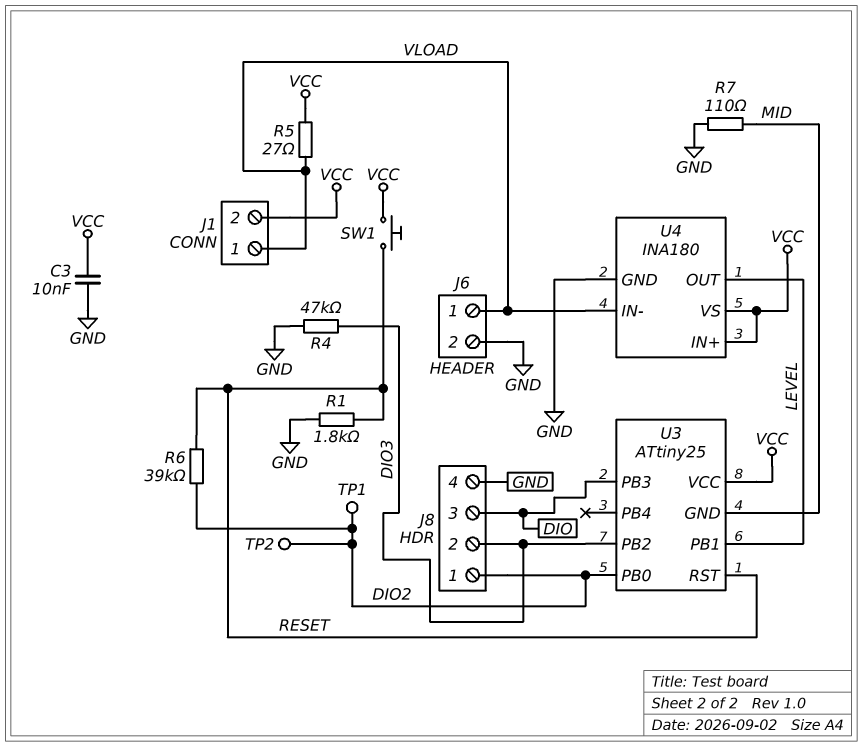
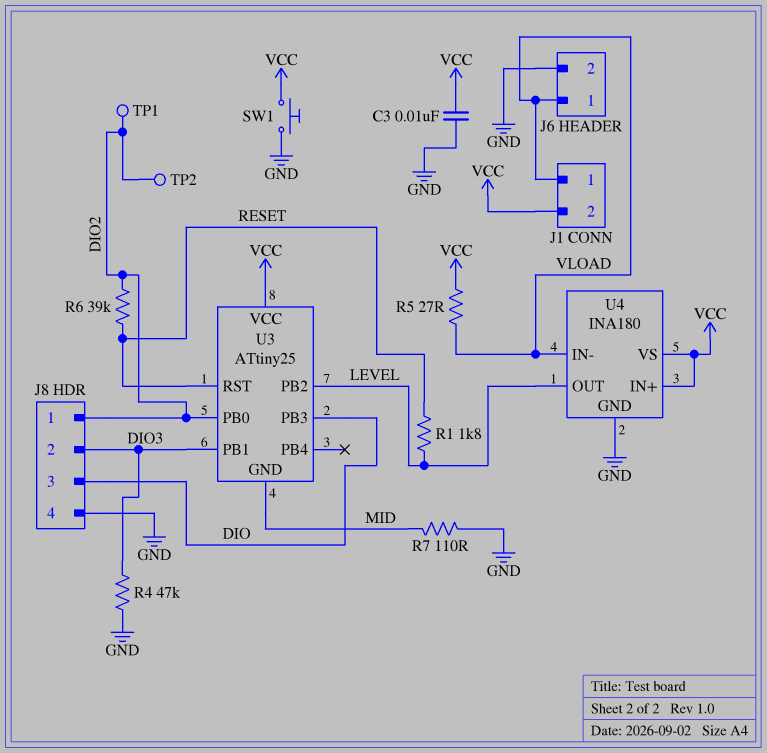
R1: 1.8k (GND, RESET) -> 1.8k (LEVEL, RESET)
SW1: button (RESET, VCC) -> button (GND, VCC)
U3 pin PB1: LEVEL -> DIO3
U3 pin PB2: DIO3 -> LEVEL

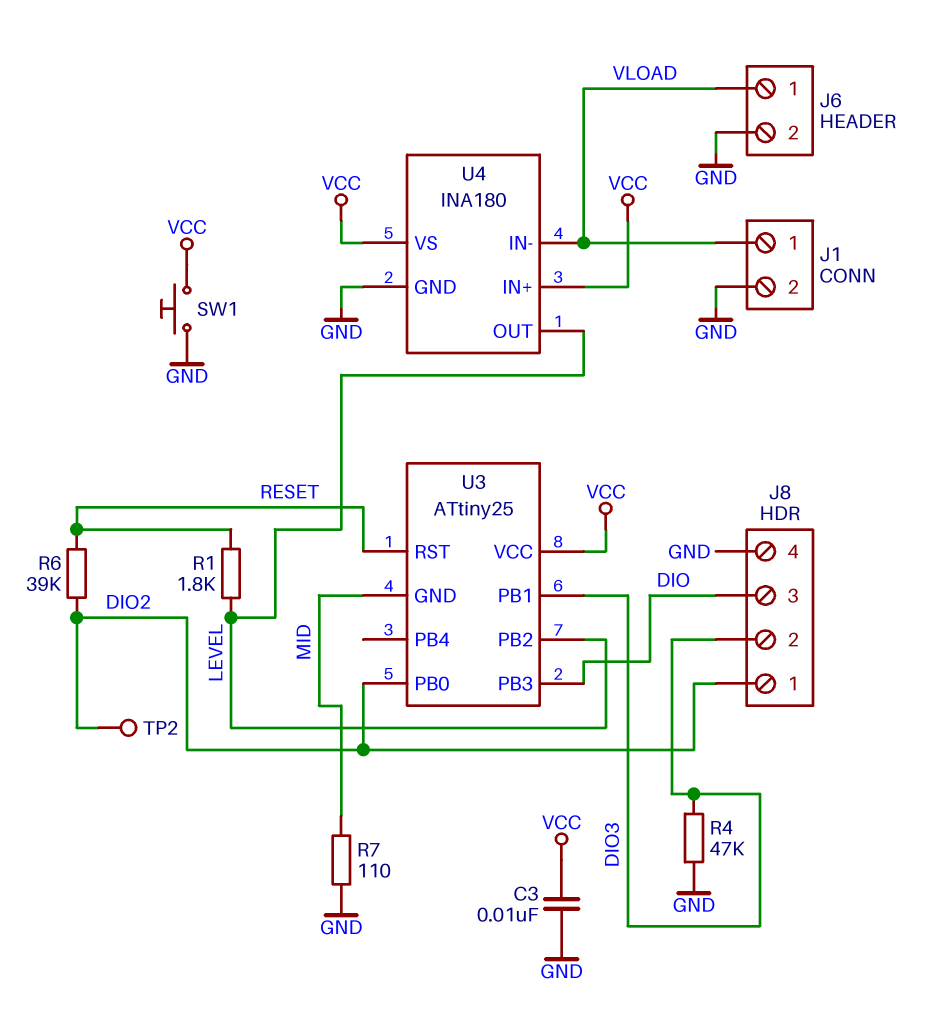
J1 pin 2: VCC -> GND
R5: 27 (VCC, VLOAD) -> none
TP1: test point (DIO2) -> none

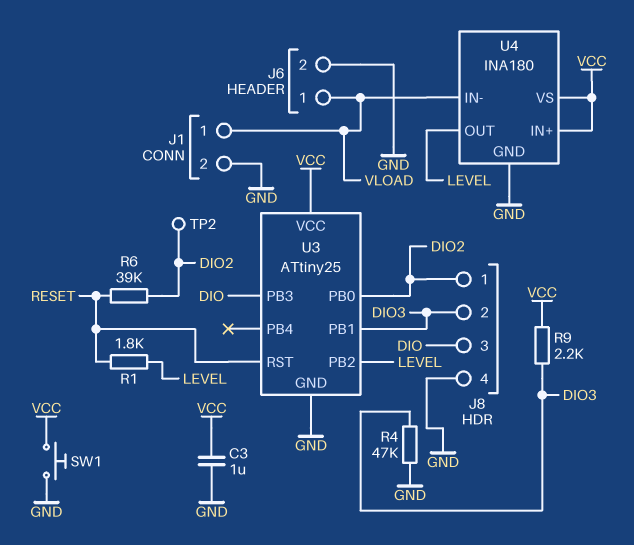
C3: 10nF (GND, VCC) -> 1uF (GND, VCC)
R7: 110 (GND, MID) -> none
R9: none -> 2.2k (DIO3, VCC)
U3 pin GND: MID -> GND

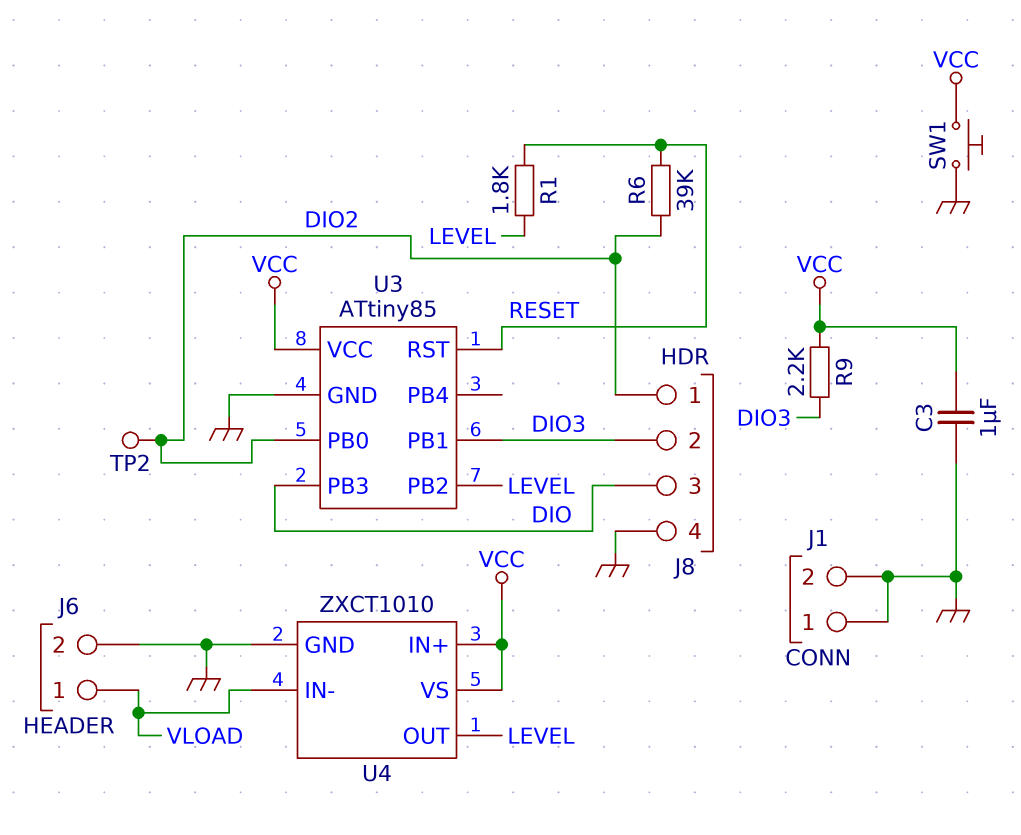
J1 pin 1: VLOAD -> GND
R4: 47k (DIO3, GND) -> none
U3: ATtiny25 -> ATtiny85
U4: INA180 -> ZXCT1010

